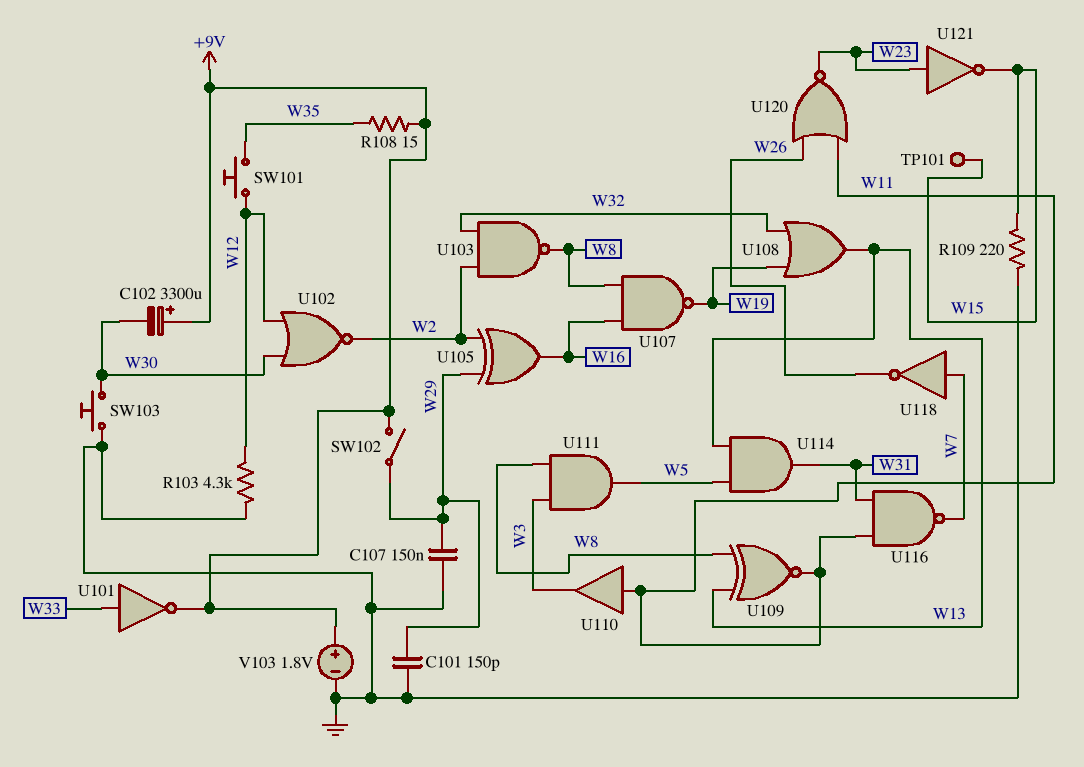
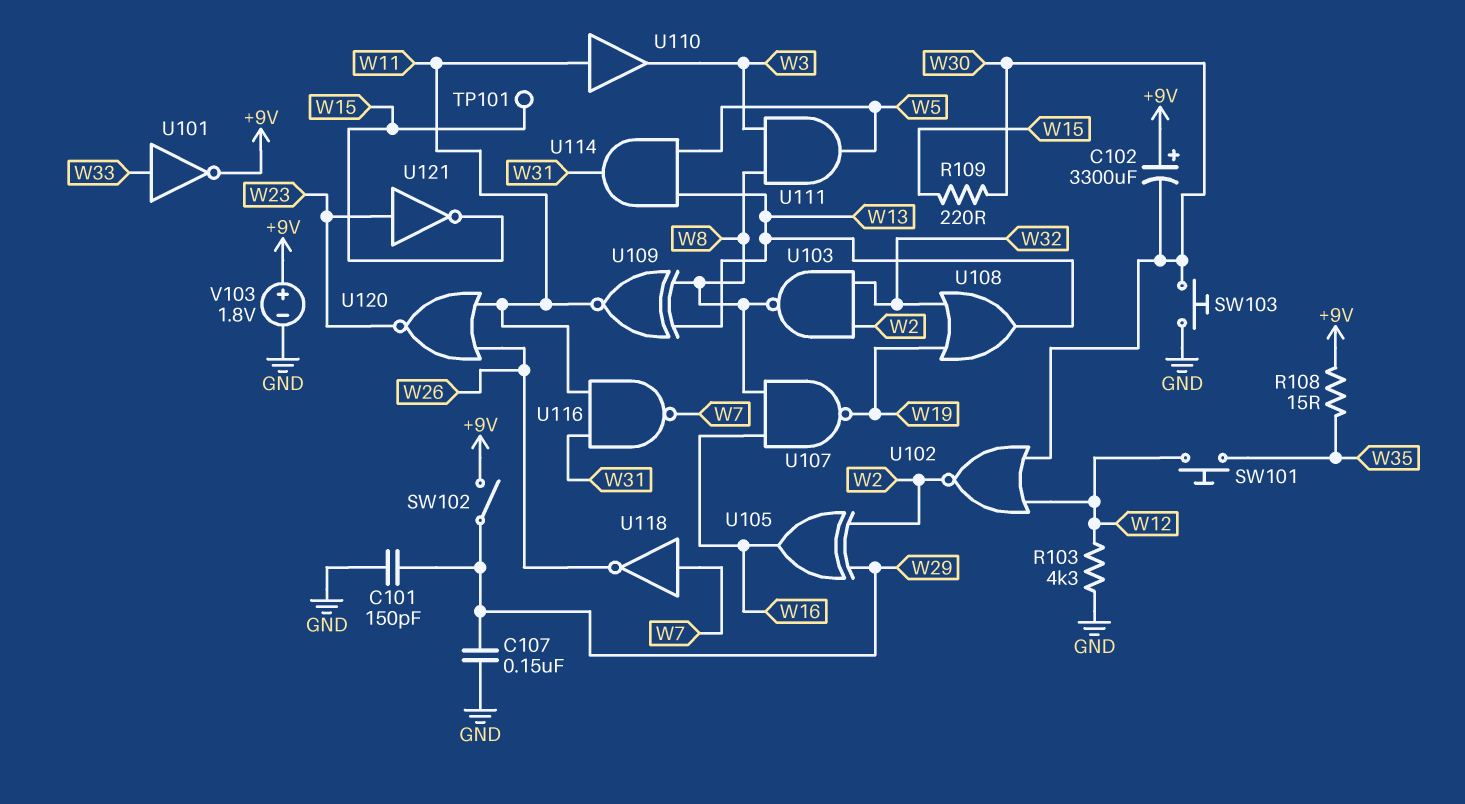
R109: 220 (GND, W15) -> 220 (W15, W30)

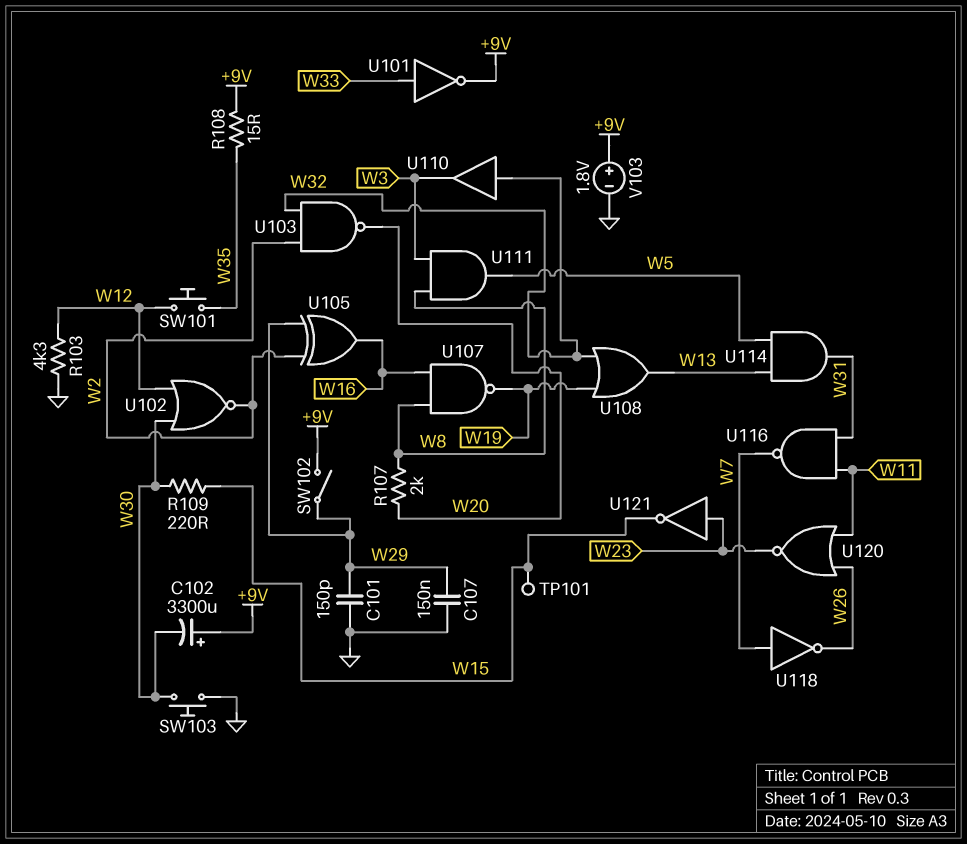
R107: none -> 2k (W8, W20)
U103: NAND (in W2, in W32, out W8) -> NAND (in W2, in W32, out W20)
U109: XNOR (in W8, in W13, out W11) -> none
U110: buffer (in W11, out W3) -> buffer (in W32, out W3)

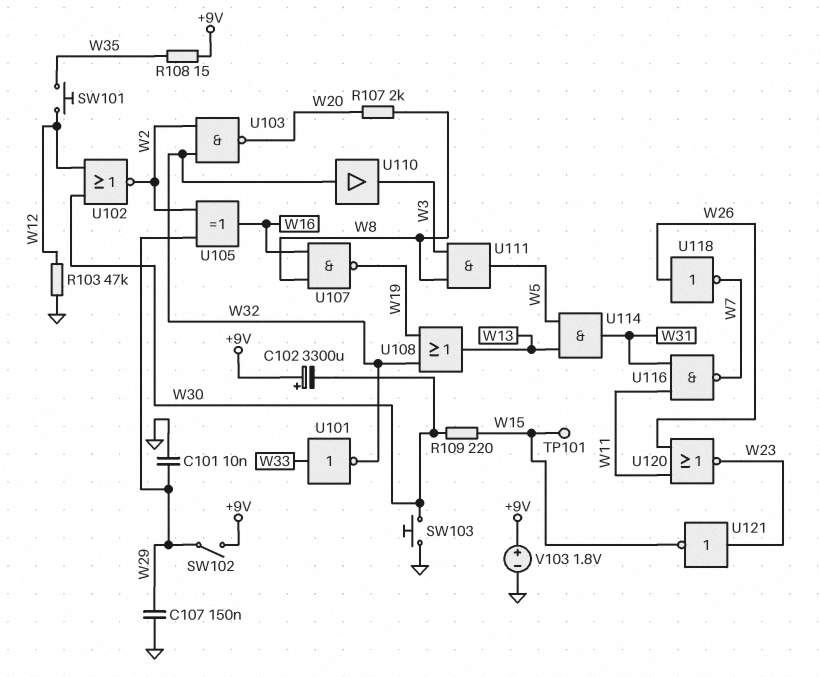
C101: 150pF (GND, W29) -> 10nF (GND, W29)
R103: 4.3k (GND, W12) -> 47k (GND, W12)
U101: NOT (in W33, out +9V) -> NOT (in W33, out W32)
U118: NOT (in W7, out W26) -> NOT (in W26, out W7)

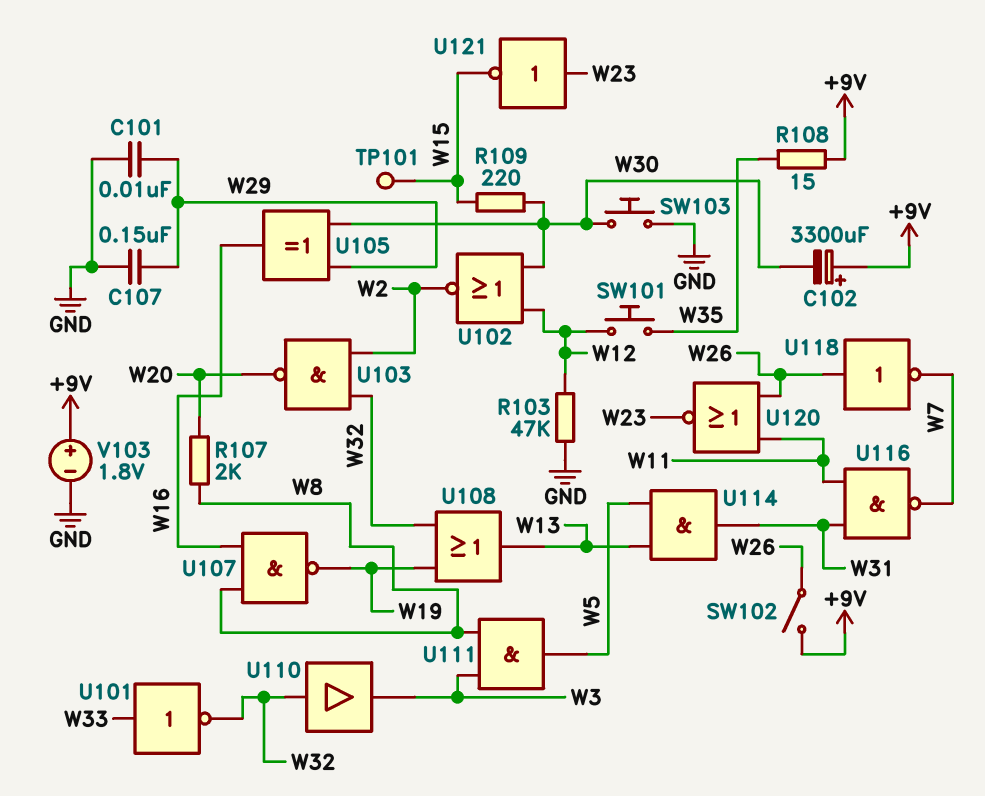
SW102: switch (+9V, W29) -> switch (+9V, W26)
U105: XOR (in W2, in W29, out W16) -> XOR (in W29, in W30, out W16)

